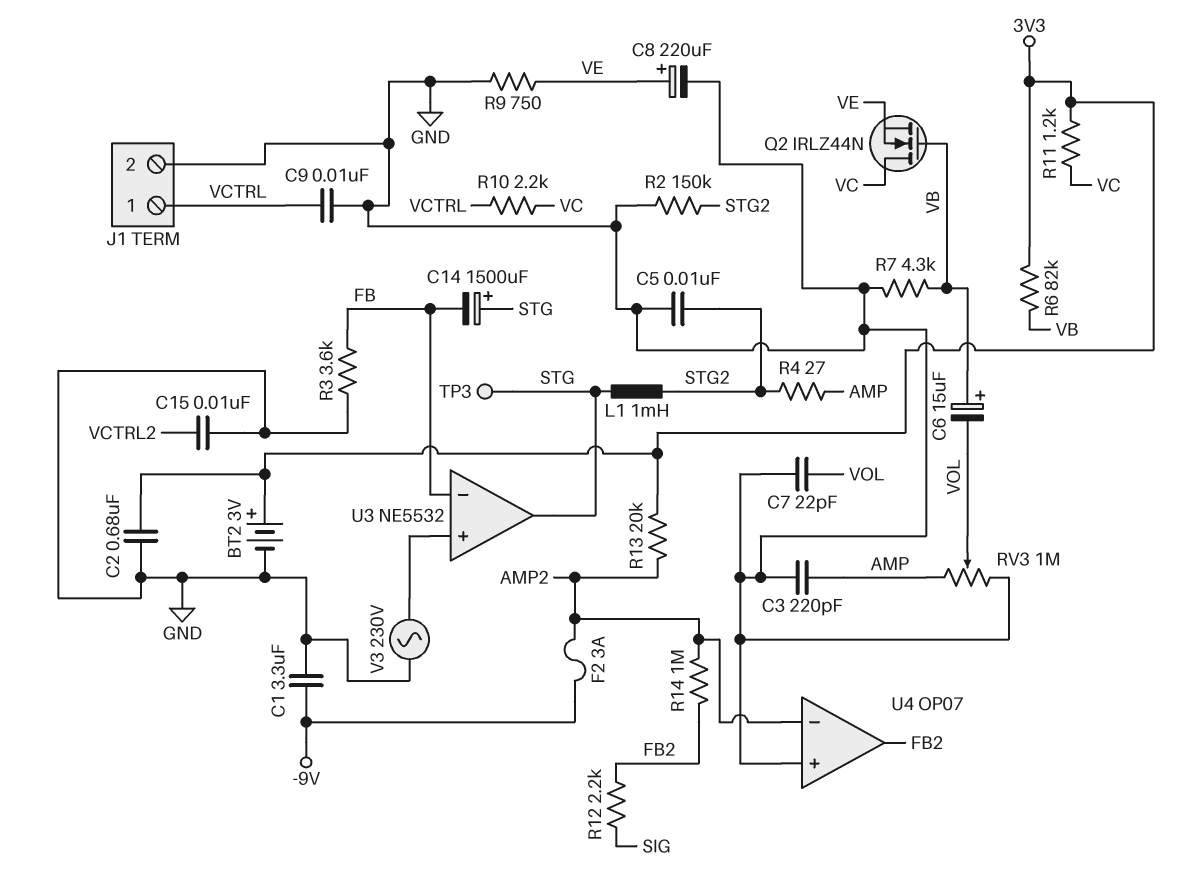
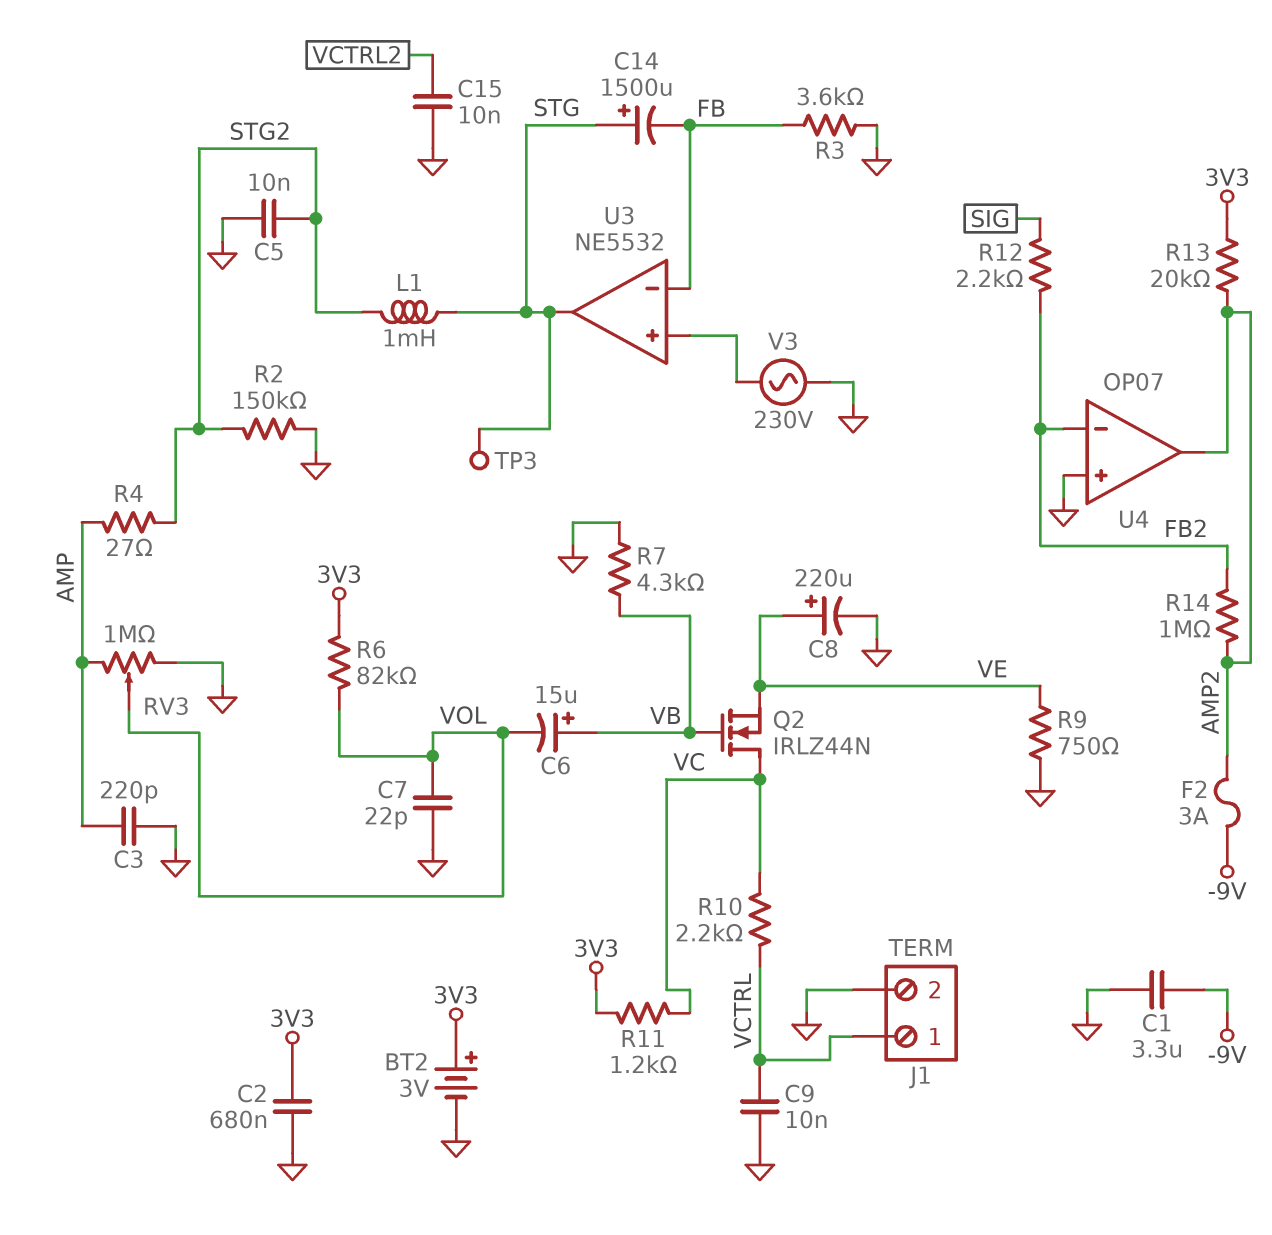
R6: 82k (3V3, VB) -> 82k (3V3, VOL)
U4 pin in-: AMP2 -> FB2
U4 pin out: FB2 -> AMP2

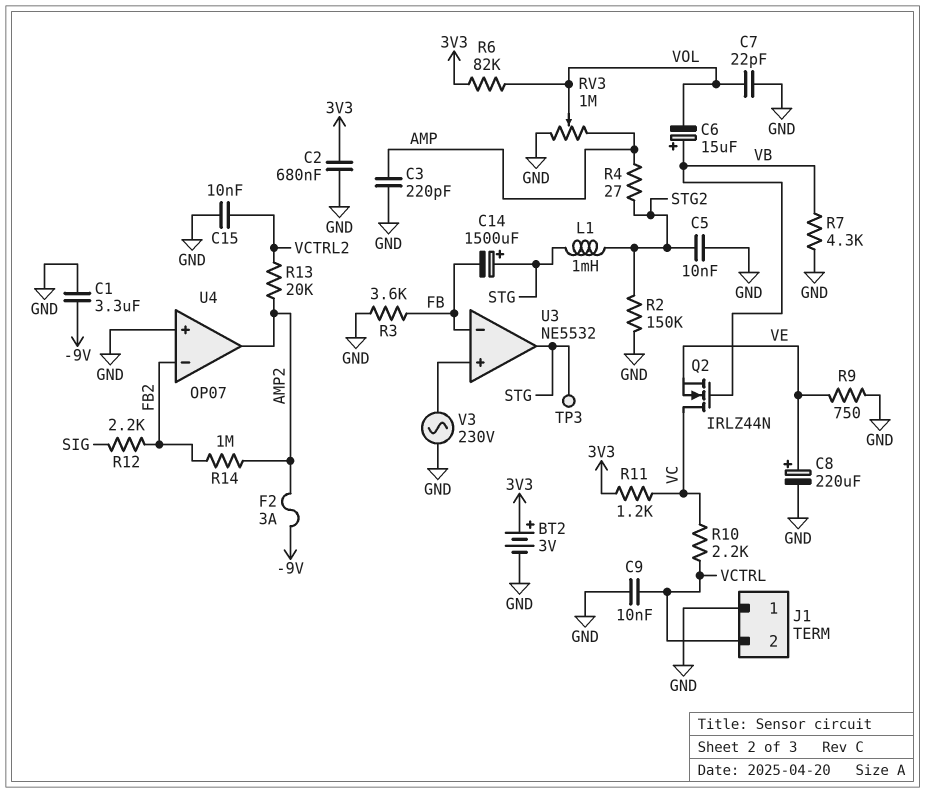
J1 pin 1: VCTRL -> GND
J1 pin 2: GND -> VCTRL
R13: 20k (3V3, AMP2) -> 20k (AMP2, VCTRL2)

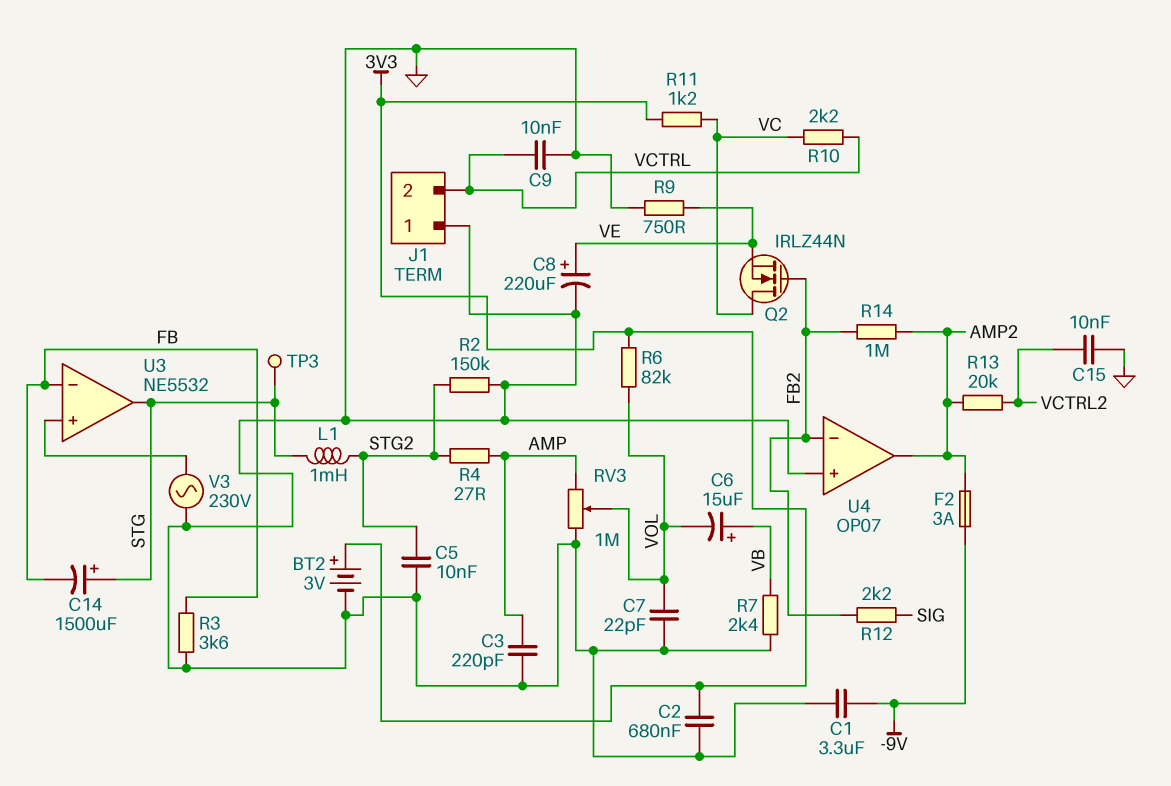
Q2: NMOS IRLZ44N (G VB, D VC, S VE) -> NMOS IRLZ44N (G FB2, D VC, S VE)
R7: 4.3k (GND, VB) -> 2.4k (GND, VB)

